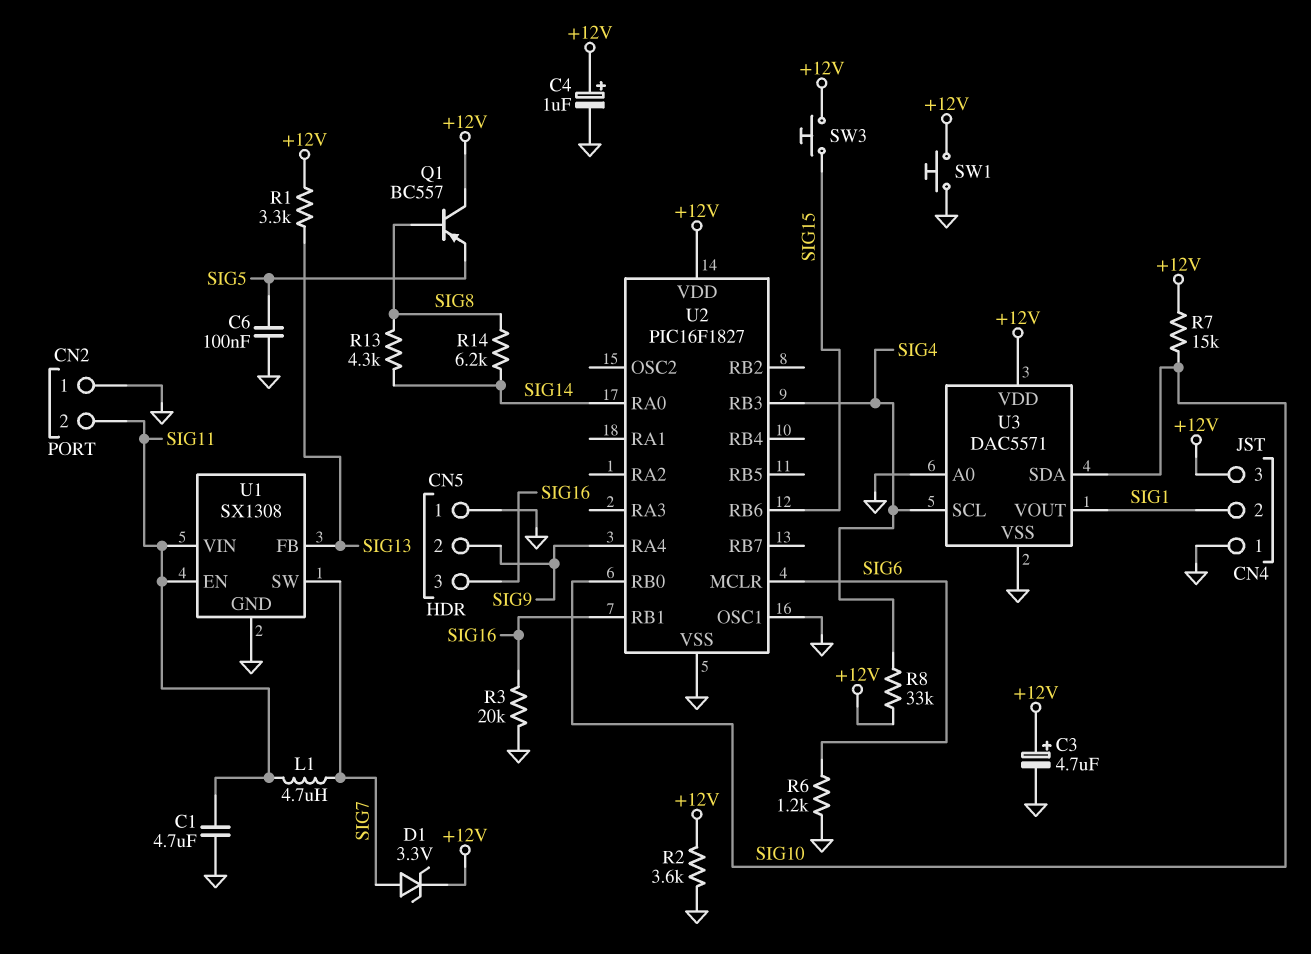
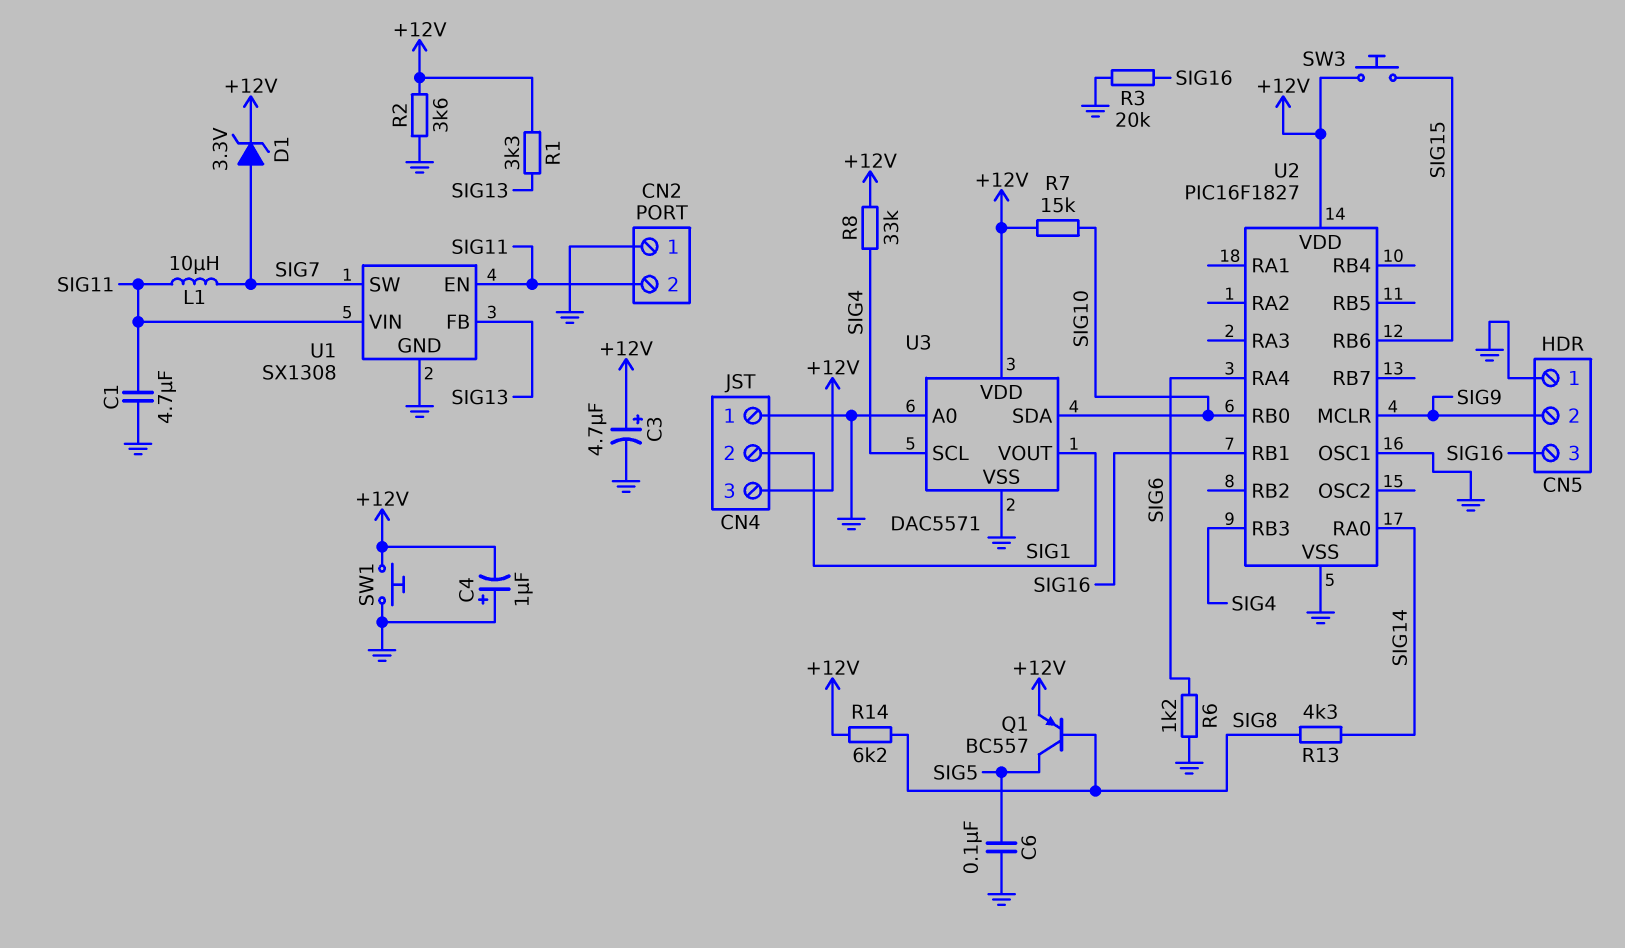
C4: 1uF (plus +12V, minus GND) -> 1uF (plus GND, minus +12V)
L1: 4.7uH (SIG7, SIG11) -> 10uH (SIG7, SIG11)
Q1: PNP BC557 (B SIG8, C +12V, E SIG5) -> PNP BC557 (B SIG8, C SIG5, E +12V)
R14: 6.2k (SIG8, SIG14) -> 6.2k (+12V, SIG8)
U2 pin MCLR: SIG6 -> SIG9
U2 pin RA4: SIG9 -> SIG6

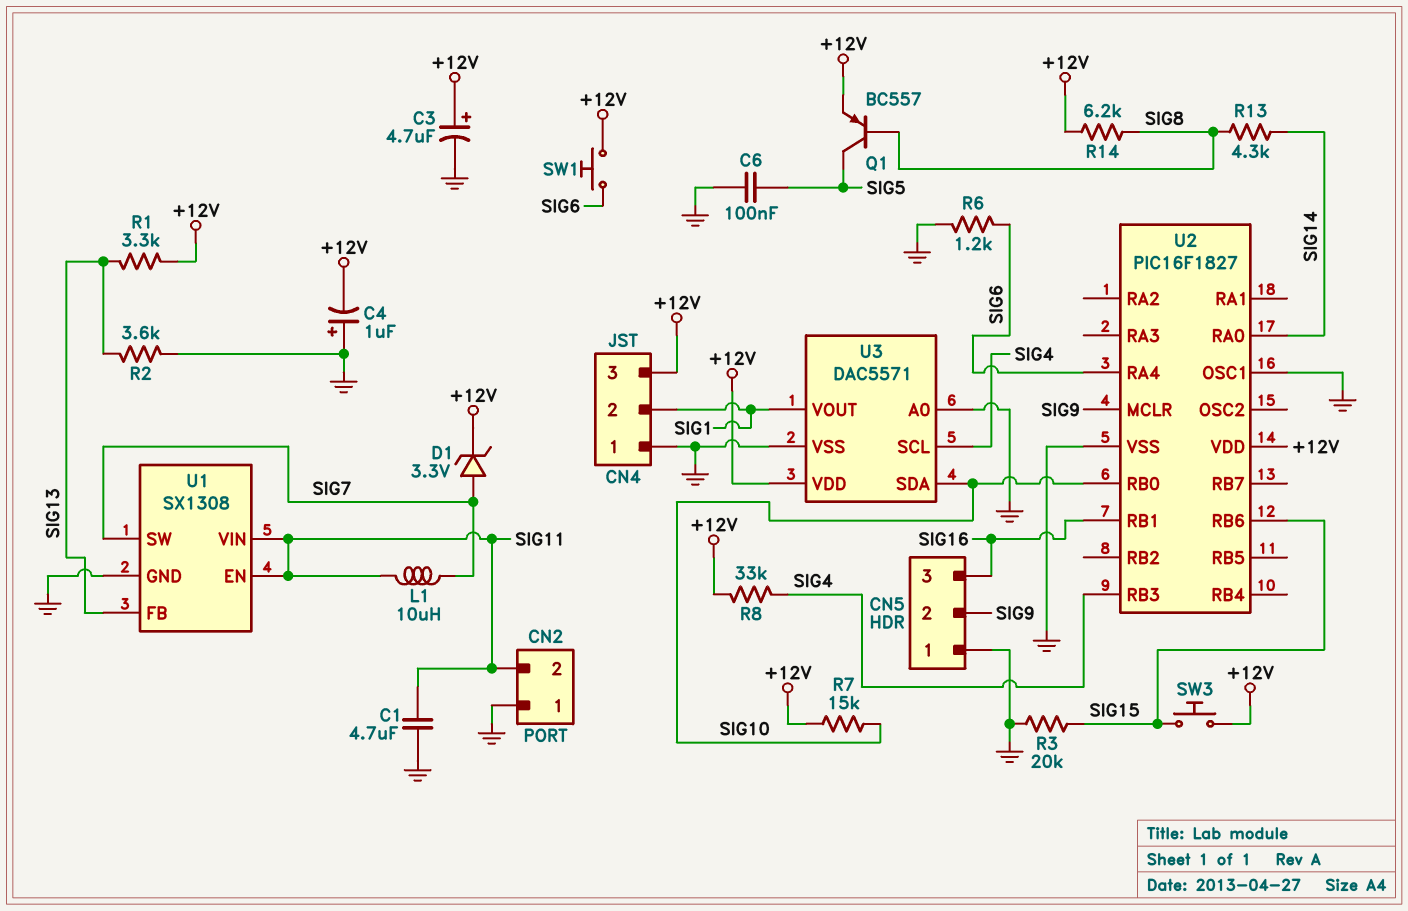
R2: 3.6k (+12V, GND) -> 3.6k (GND, SIG13)
R3: 20k (GND, SIG16) -> 20k (GND, SIG15)
SW1: button (+12V, GND) -> button (+12V, SIG6)

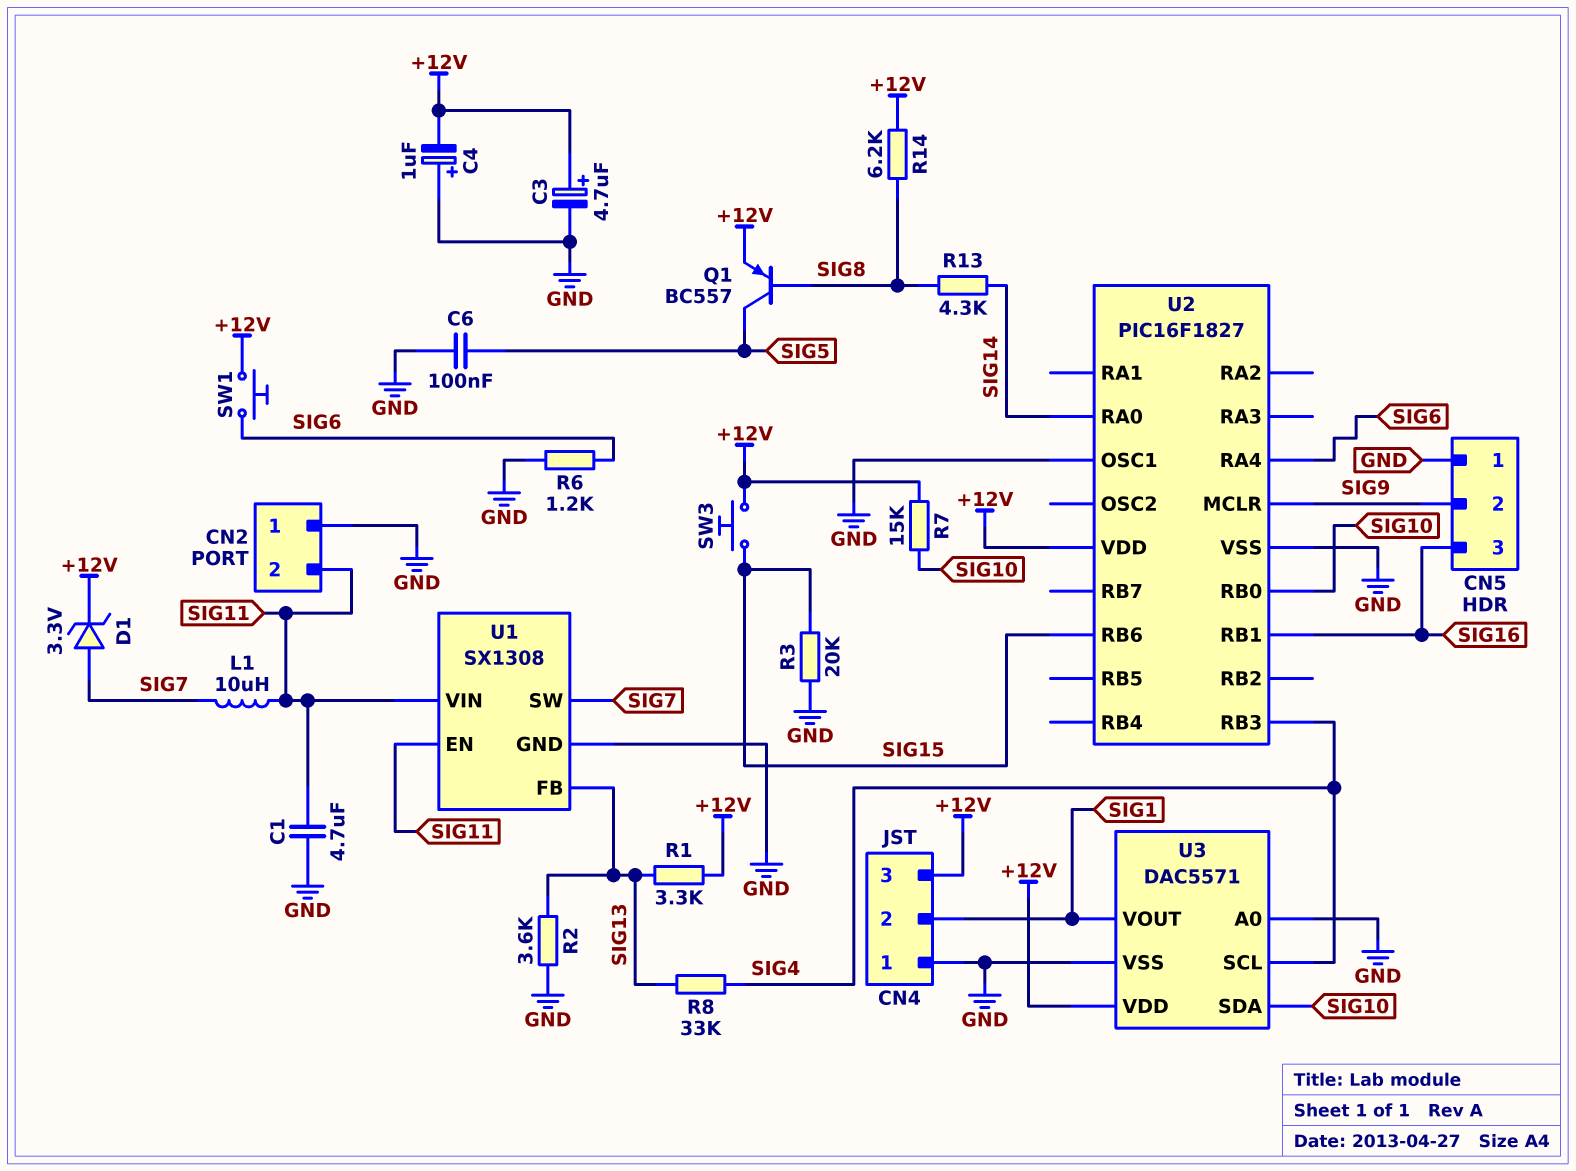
R8: 33k (+12V, SIG4) -> 33k (SIG4, SIG13)

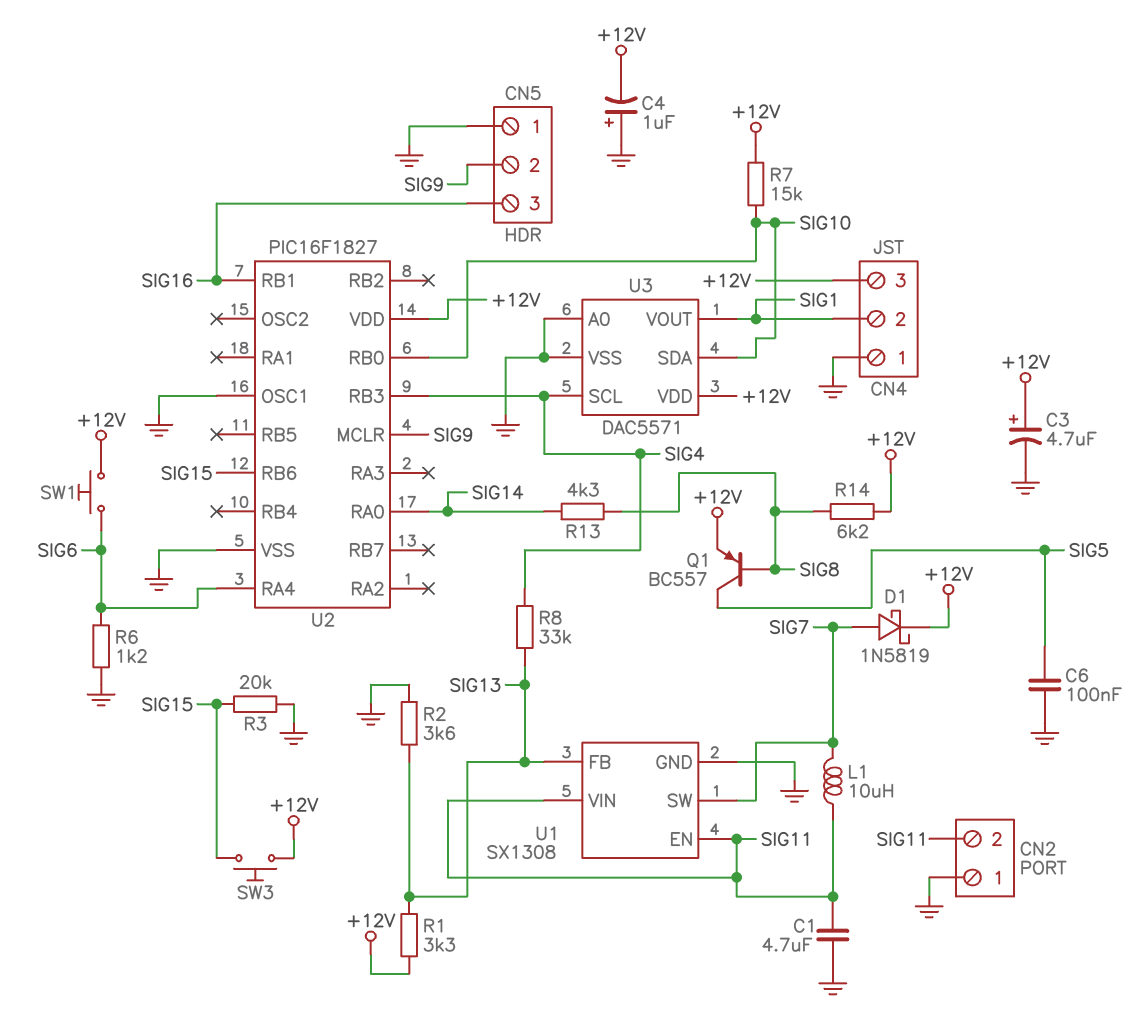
D1: zener 3.3V (A SIG7, K +12V) -> schottky 1N5819 (A SIG7, K +12V)

